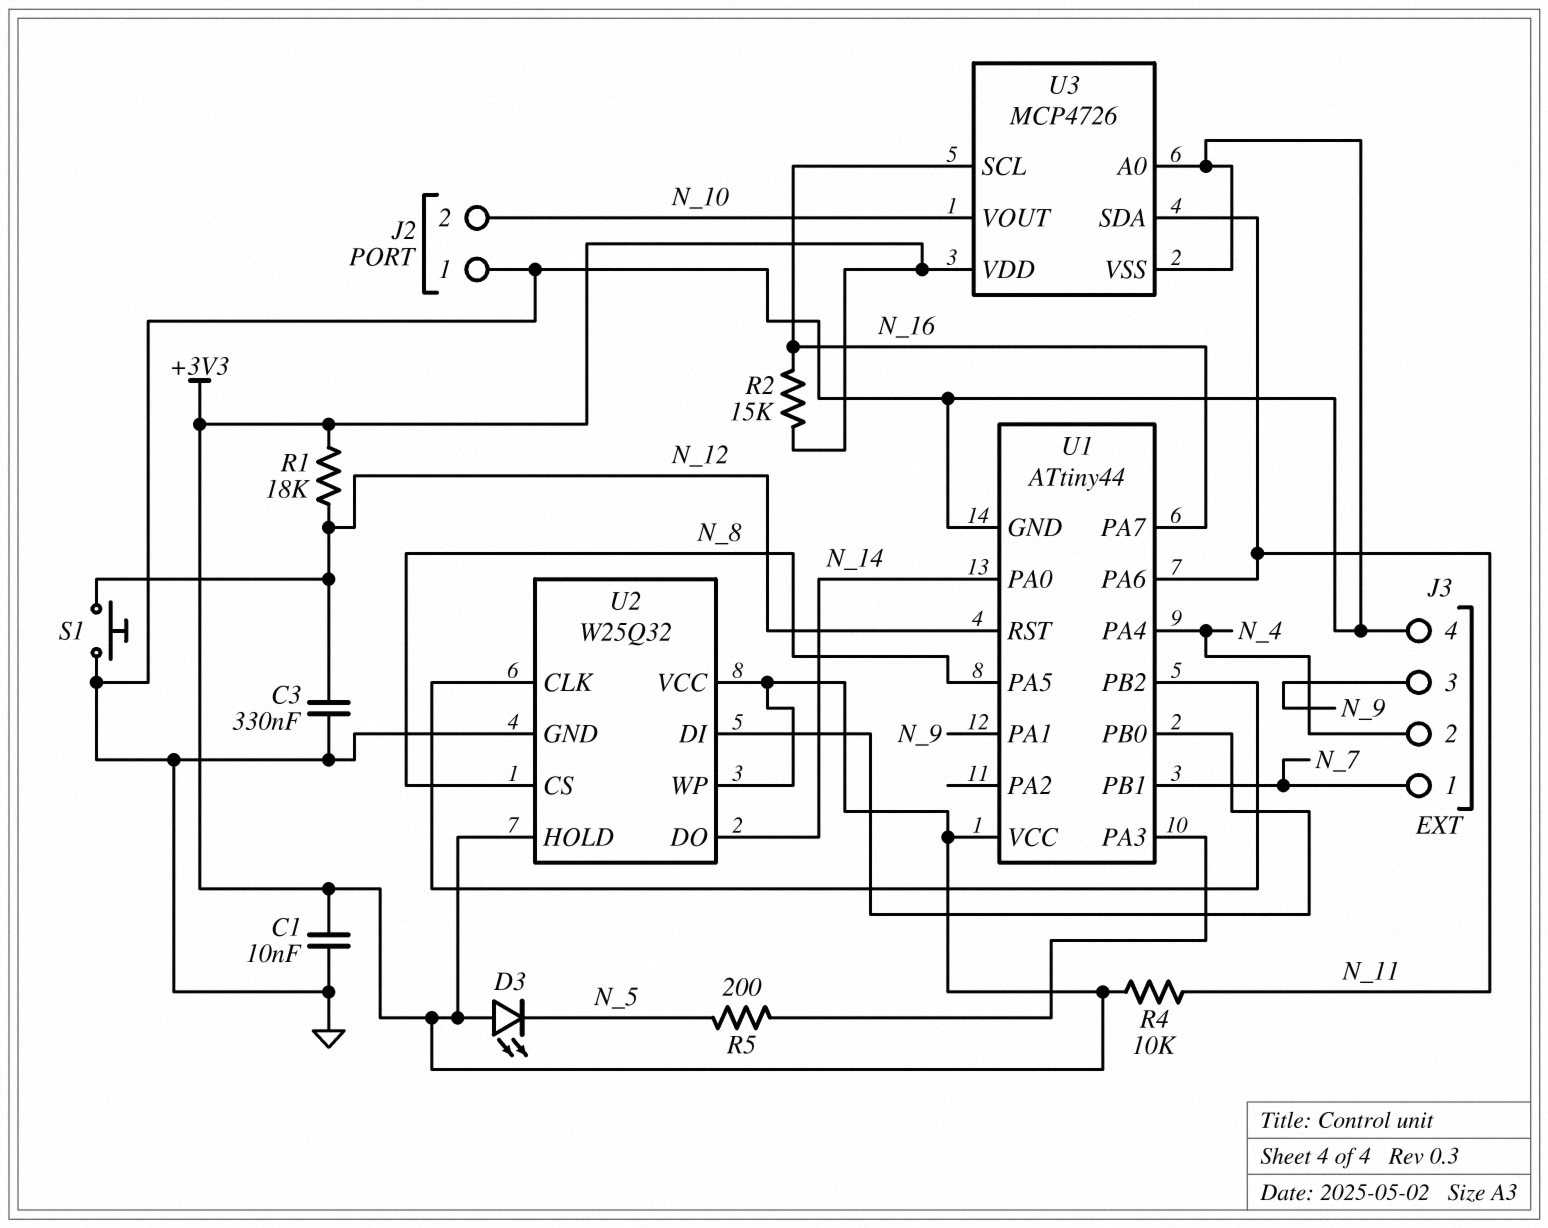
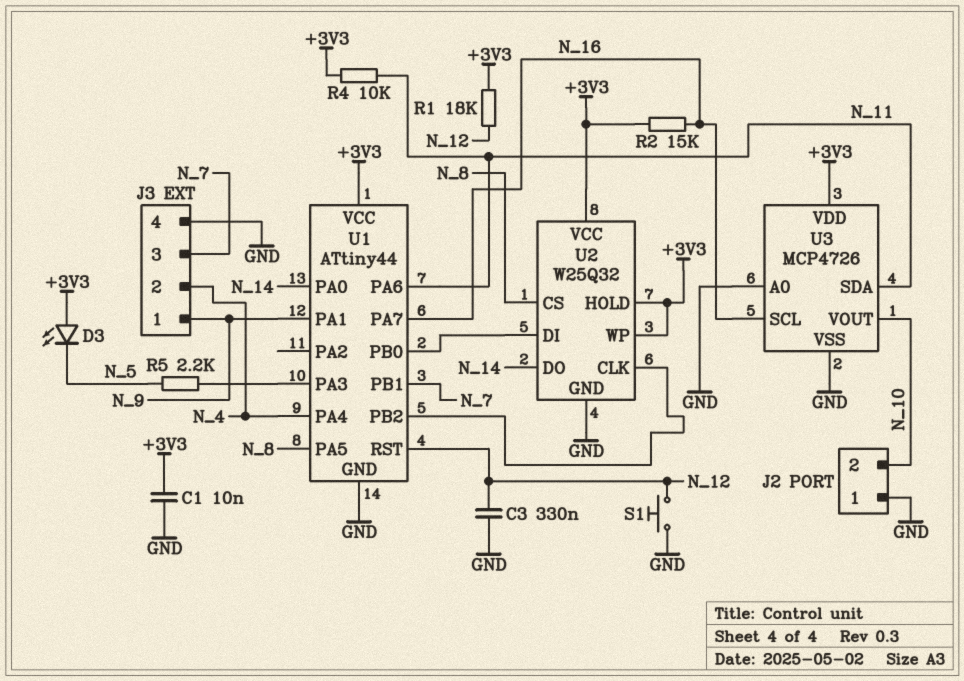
J3 pin 1: N_7 -> N_9
J3 pin 3: N_9 -> N_7
R5: 200 (N_5, U1/PA3) -> 2.2k (N_5, U1/PA3)

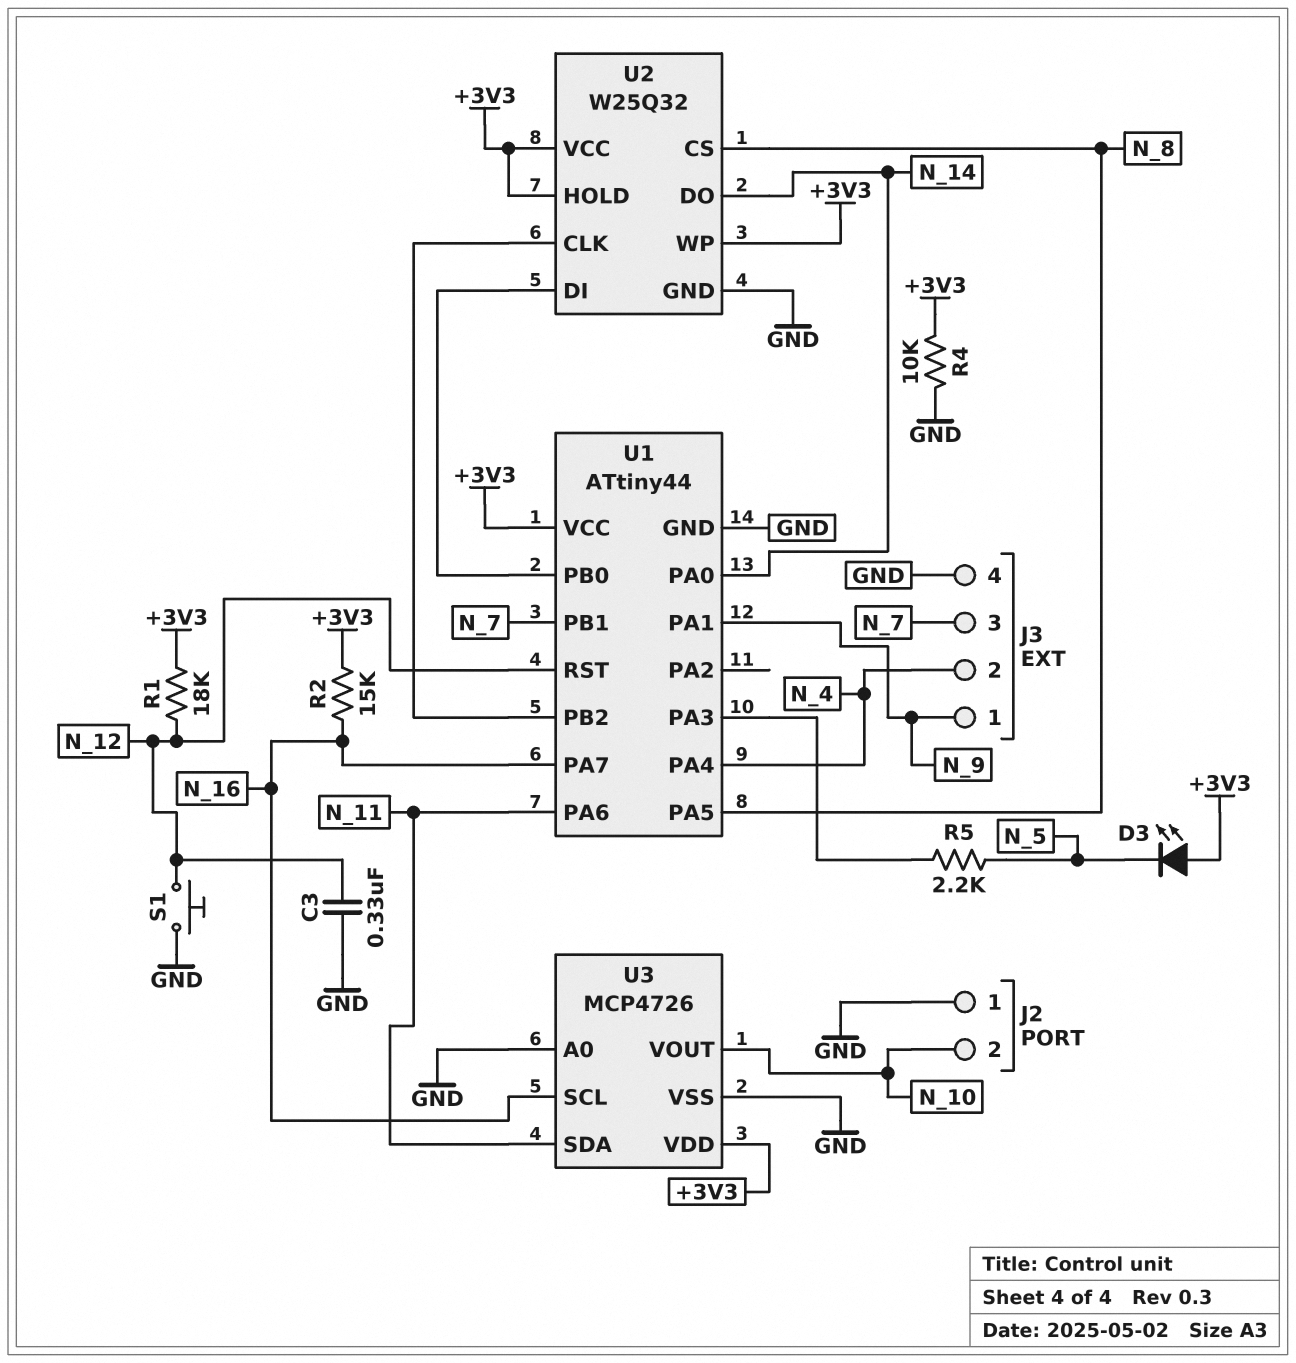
C1: 10nF (+3V3, GND) -> none
R4: 10k (+3V3, N_11) -> 10k (+3V3, GND)

